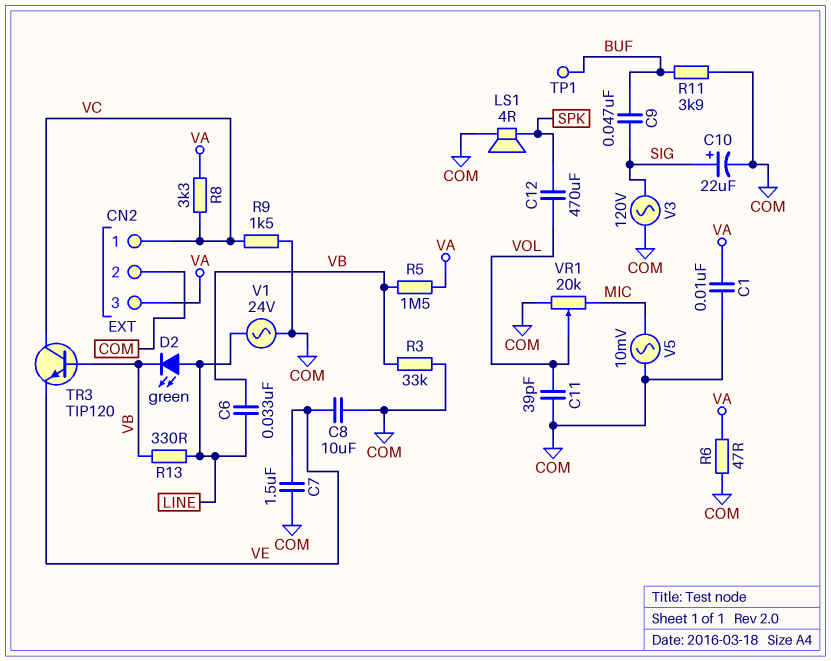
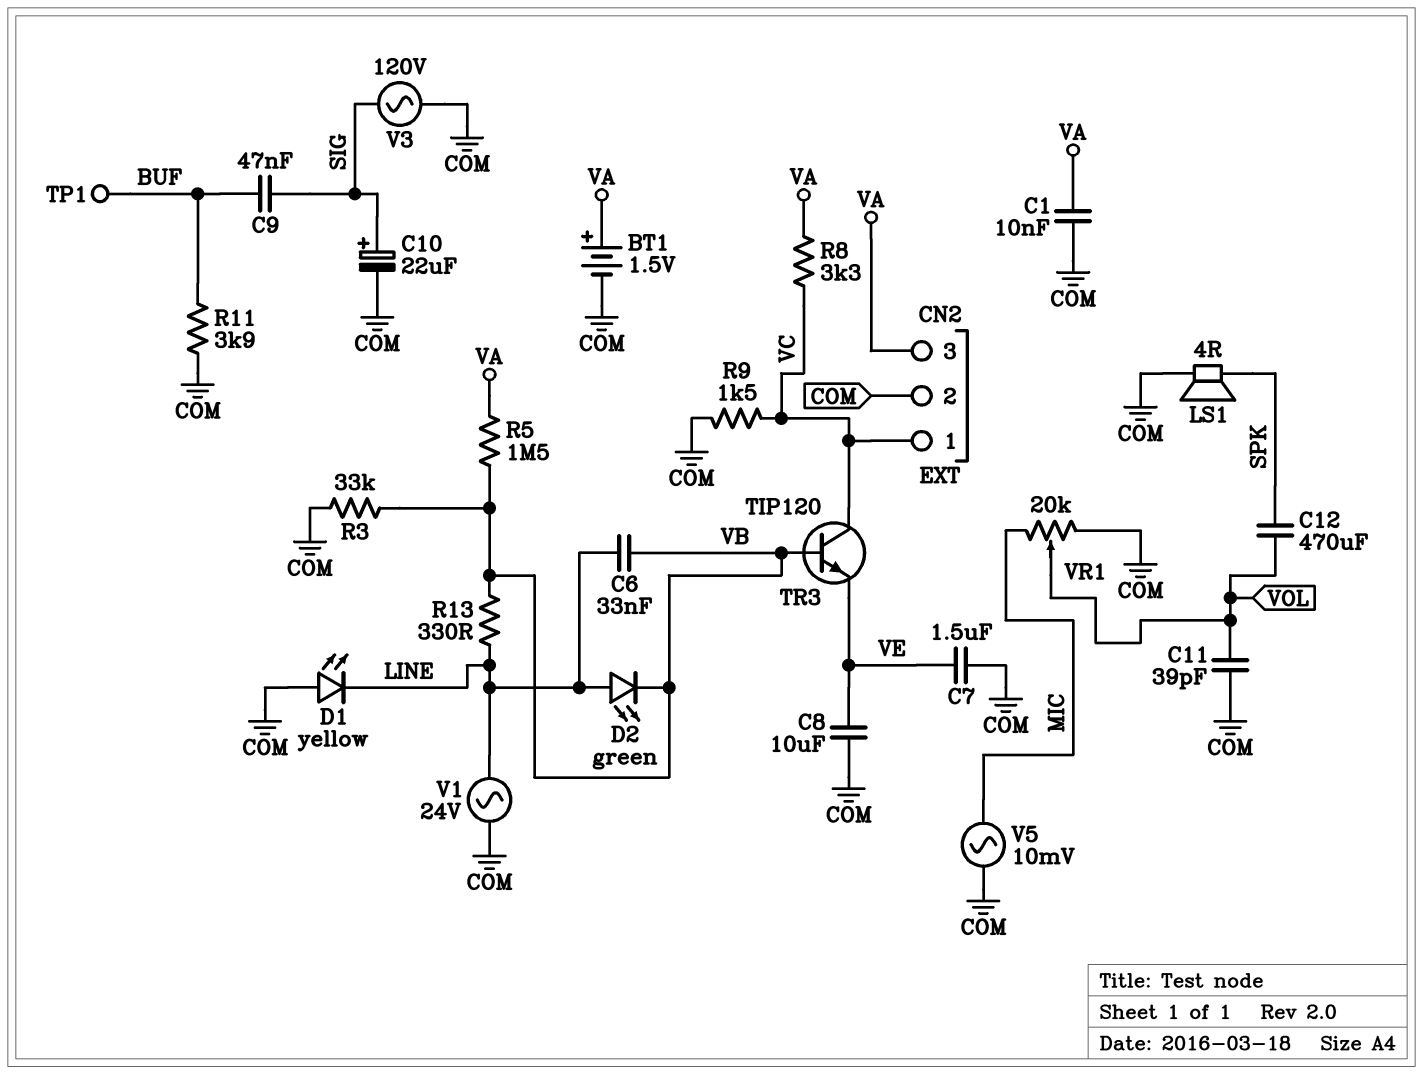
BT1: none -> 1.5V (plus VA, minus COM)
D1: none -> LED yellow (A COM, K LINE)
R6: 47 (COM, VA) -> none

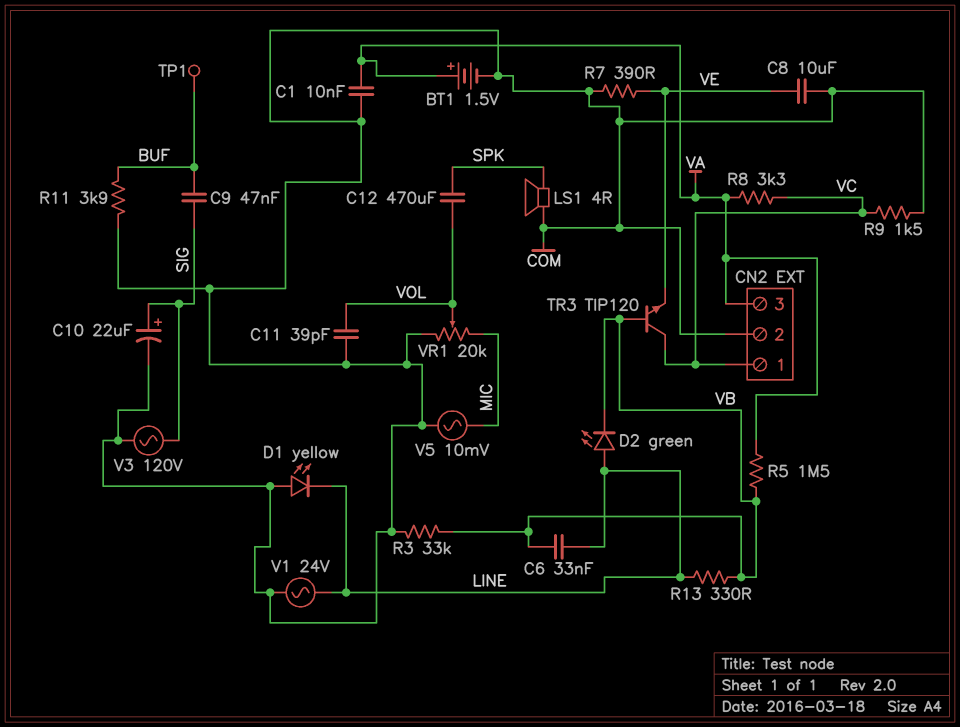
C7: 1.5uF (COM, VE) -> none
R7: none -> 390 (COM, VE)

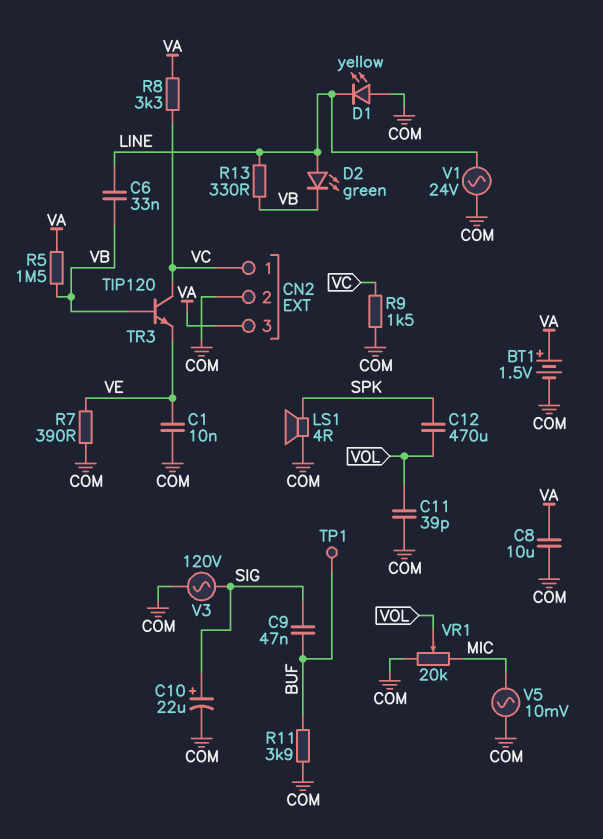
C1: 10nF (COM, VA) -> 10nF (COM, VE)
C8: 10uF (COM, VE) -> 10uF (COM, VA)
R3: 33k (COM, VB) -> none

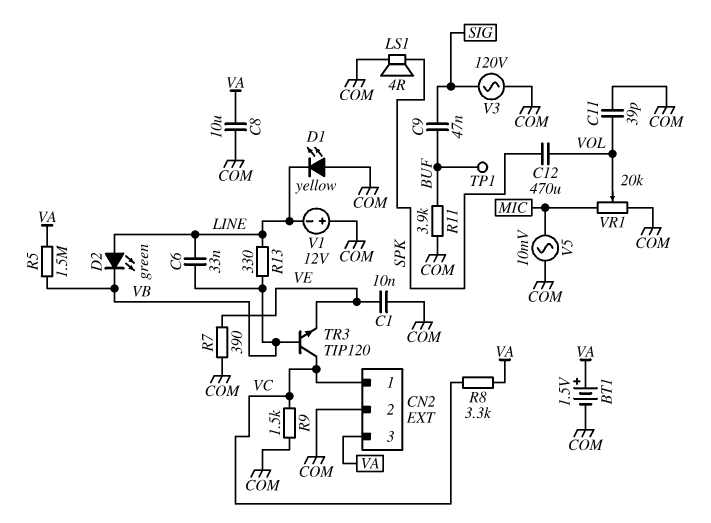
C10: 22uF (plus SIG, minus COM) -> none
V1: AC 24V (COM, LINE) -> 12V (plus COM, minus LINE)

